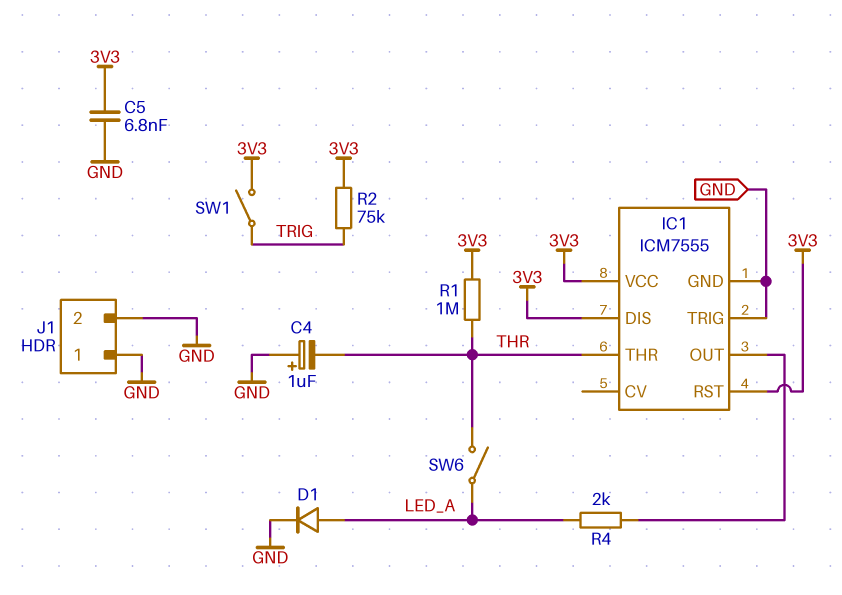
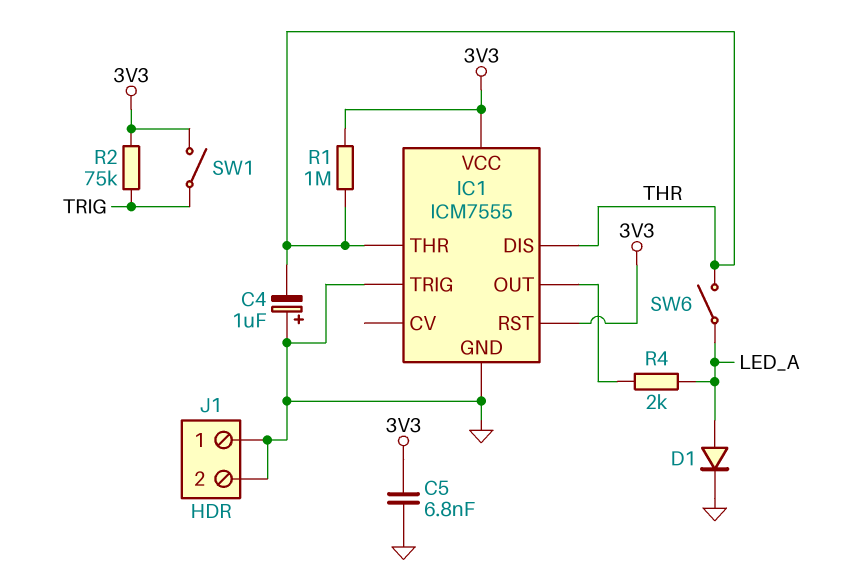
IC1 pin DIS: 3V3 -> THR

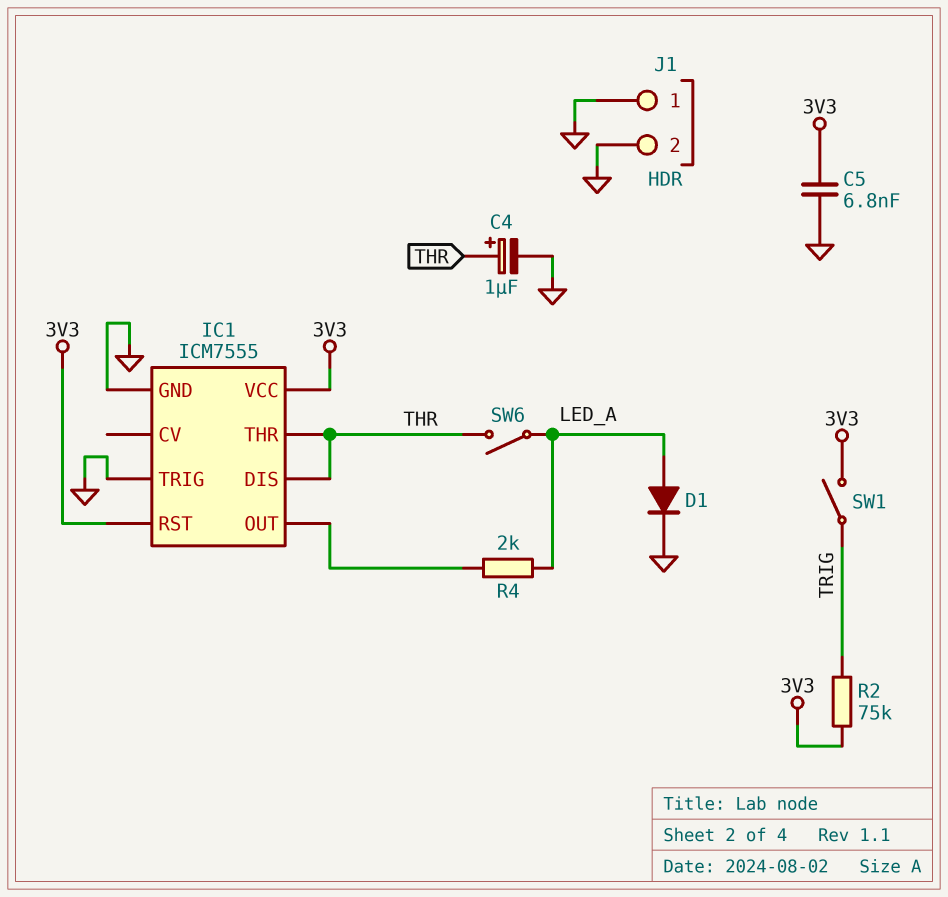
C4: 1uF (plus GND, minus THR) -> 1uF (plus THR, minus GND)
R1: 1M (3V3, THR) -> none

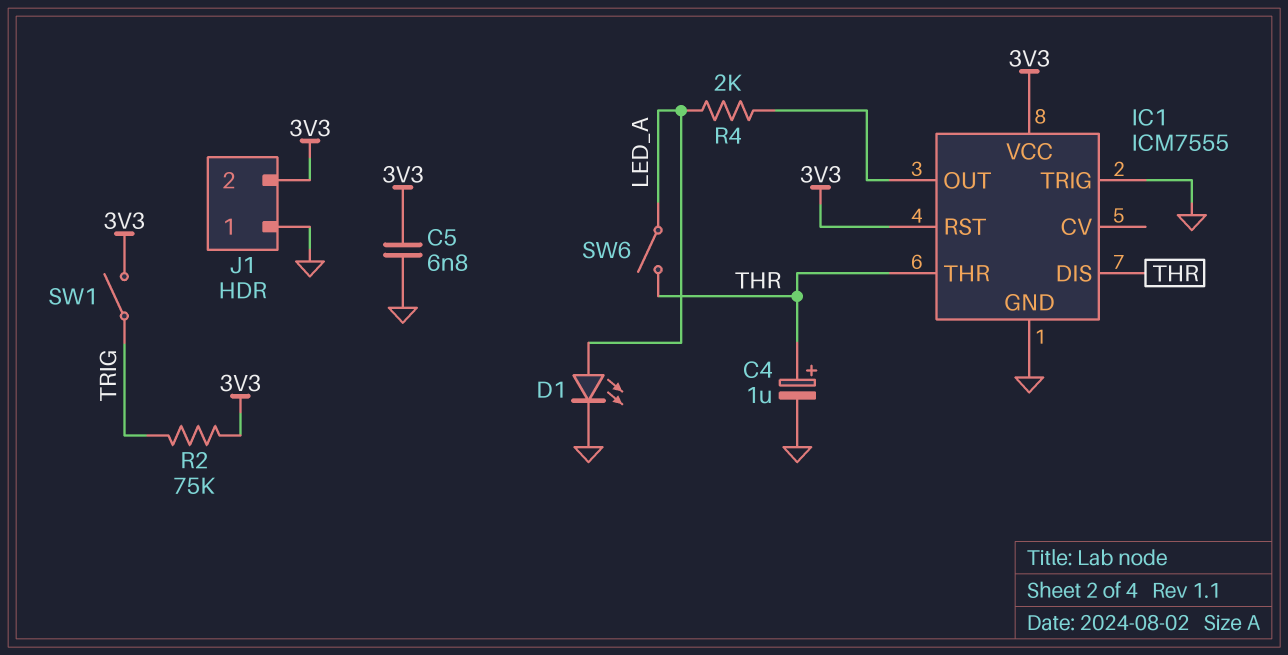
D1: diode (A LED_A, K GND) -> LED (A LED_A, K GND)
J1 pin 2: GND -> 3V3

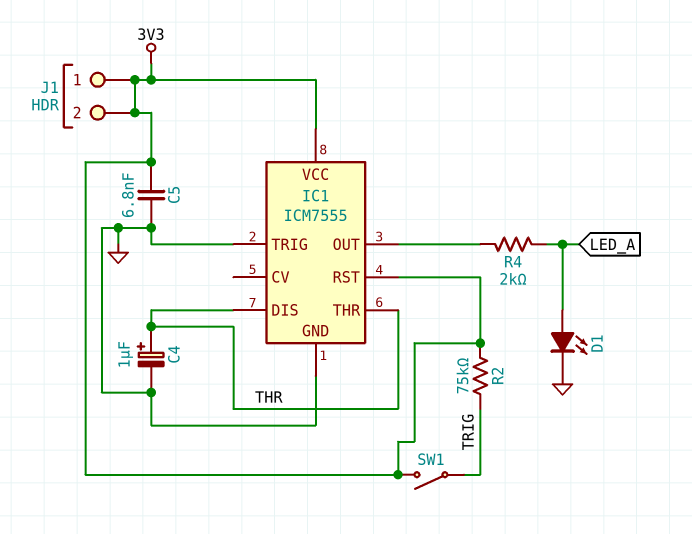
J1 pin 1: GND -> 3V3
SW6: switch (LED_A, THR) -> none

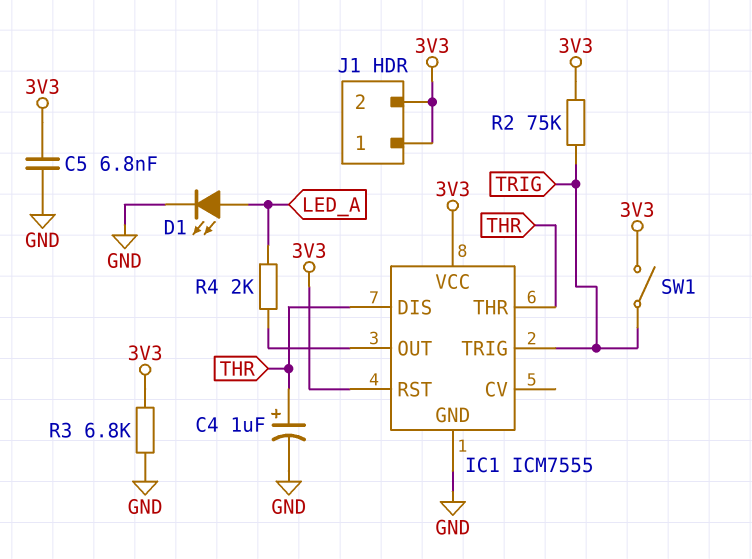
IC1 pin TRIG: GND -> TRIG
R3: none -> 6.8k (3V3, GND)

